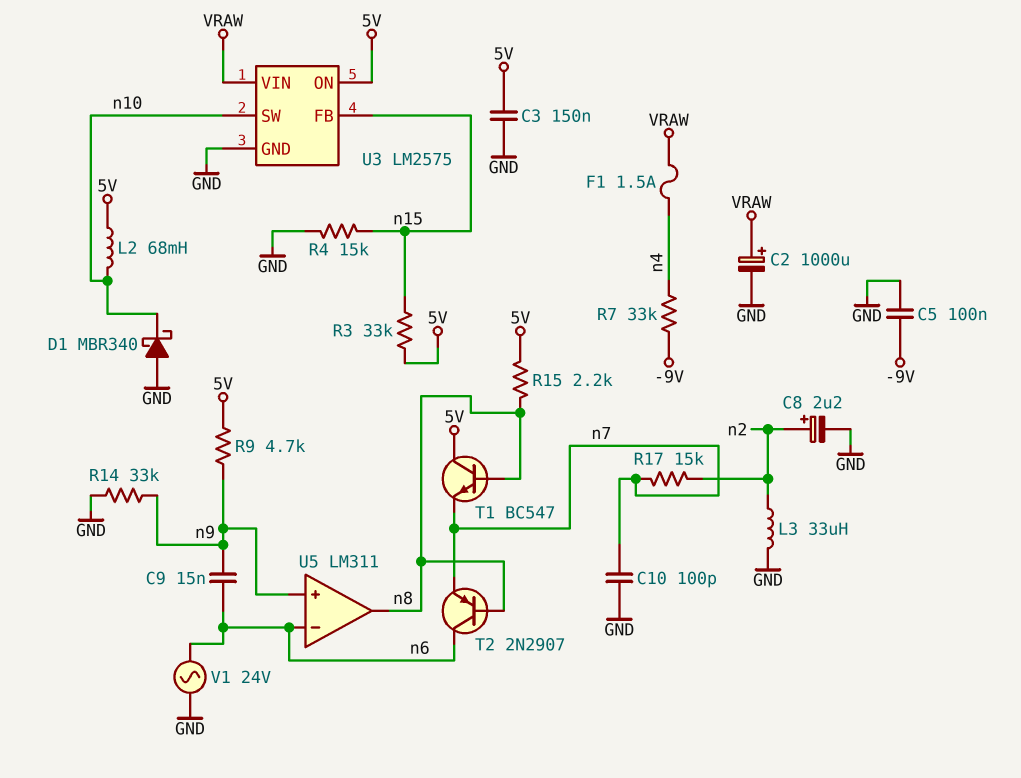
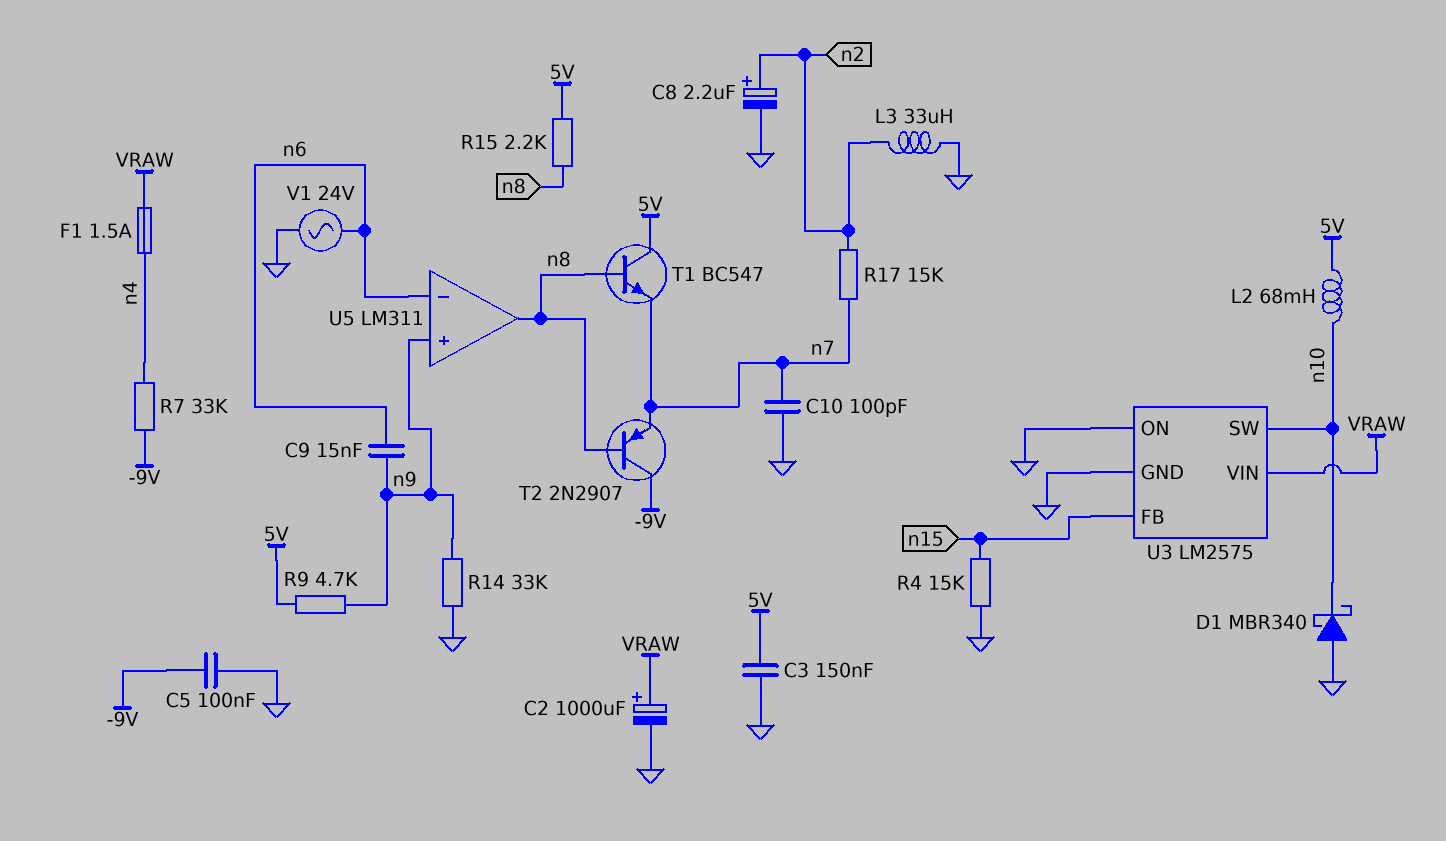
R3: 33k (5V, n15) -> none
T2: PNP 2N2907 (B n8, C n6, E n7) -> PNP 2N2907 (B n8, C -9V, E n7)
U3 pin ON: 5V -> GND

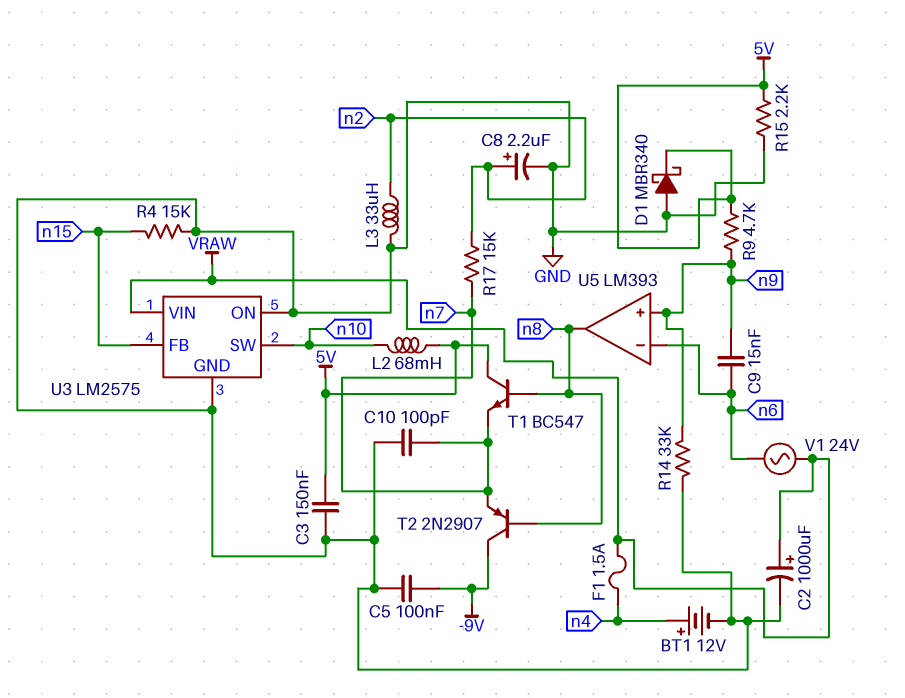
BT1: none -> 12V (plus n4, minus GND)
D1: schottky MBR340 (A GND, K n10) -> schottky MBR340 (A GND, K 5V)
R7: 33k (-9V, n4) -> none
R15: 2.2k (5V, n8) -> 2.2k (5V, GND)
U5: LM311 -> LM393
V1: AC 24V (GND, n6) -> AC 24V (VRAW, n6)

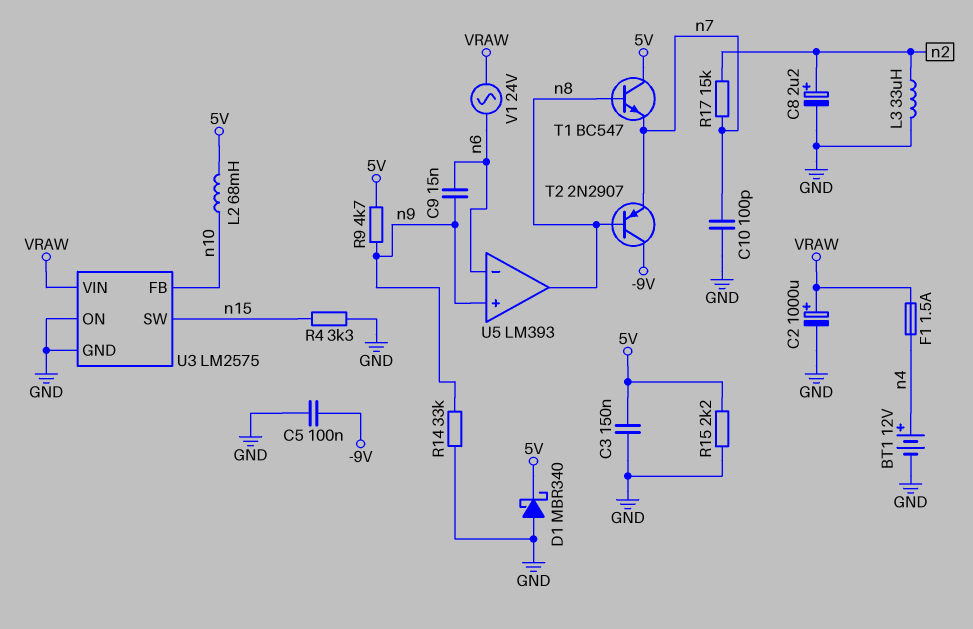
R4: 15k (GND, n15) -> 3.3k (GND, n15)
U3 pin FB: n15 -> n10
U3 pin SW: n10 -> n15

